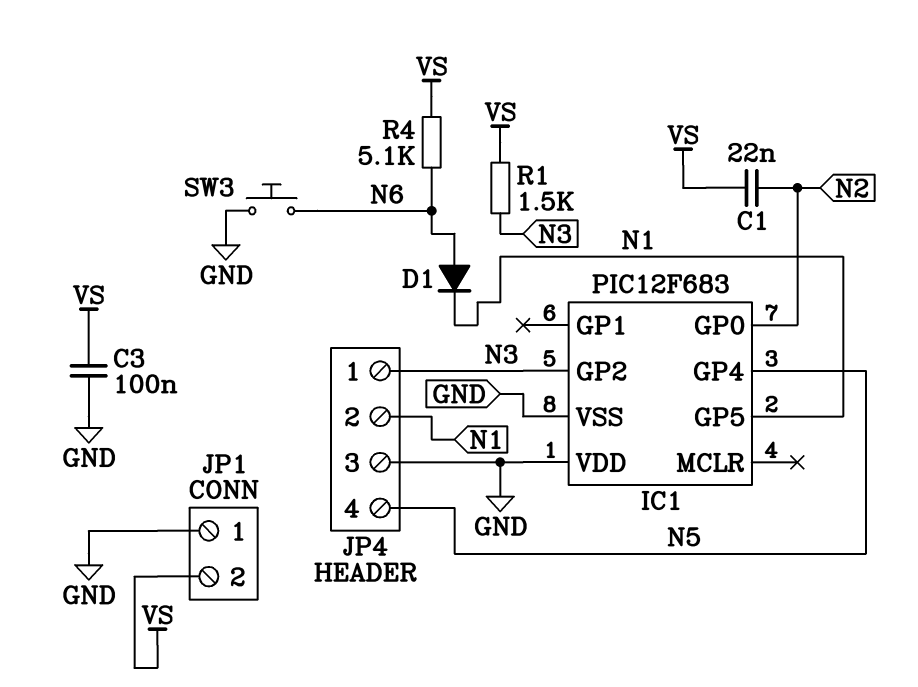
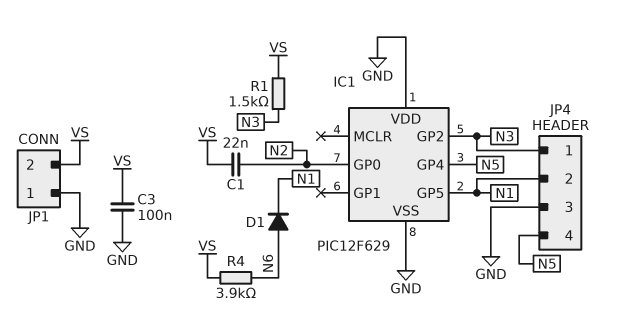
IC1: PIC12F683 -> PIC12F629
R4: 5.1k (N6, VS) -> 3.9k (N6, VS)
SW3: button (GND, N6) -> none

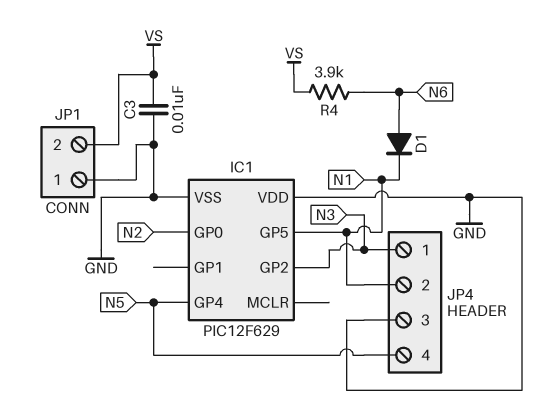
C1: 22nF (N2, VS) -> none
C3: 100nF (GND, VS) -> 10nF (GND, VS)
R1: 1.5k (N3, VS) -> none

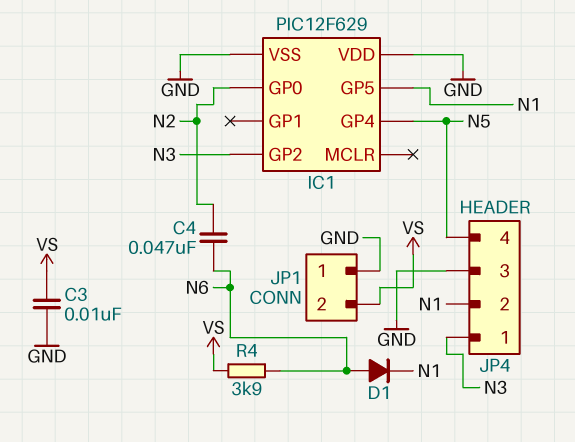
C4: none -> 47nF (N2, N6)

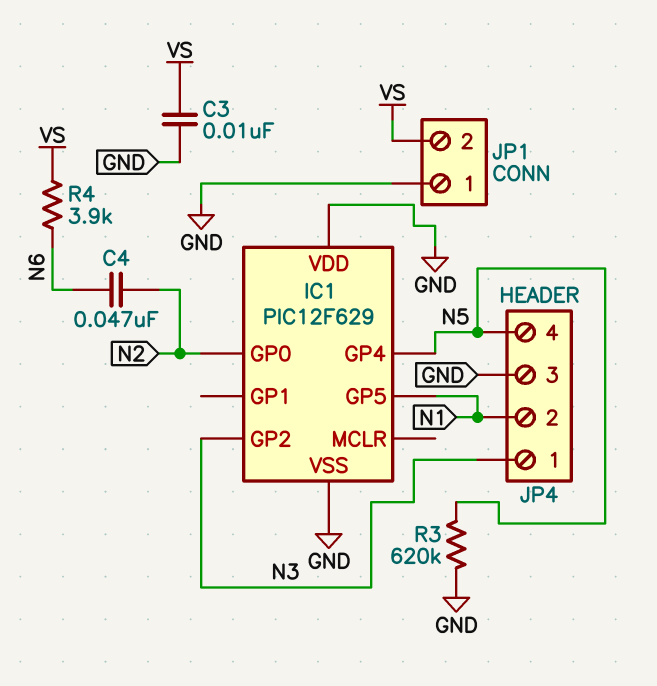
D1: diode (A N6, K N1) -> none
R3: none -> 620k (GND, N5)

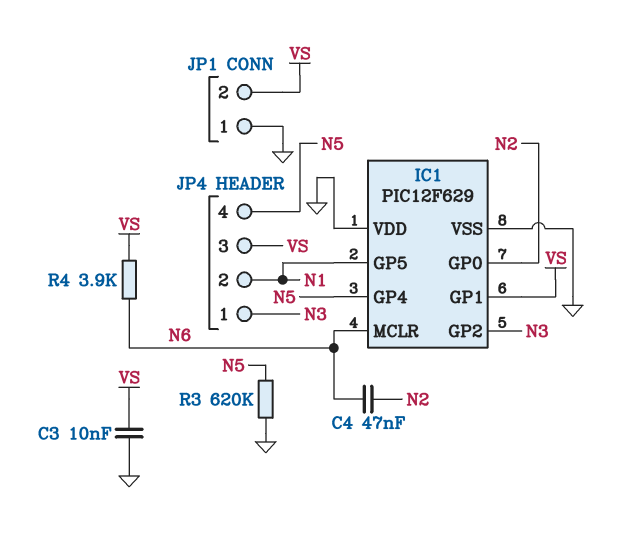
IC1 pin GP1: none -> VS
IC1 pin MCLR: none -> N6
JP4 pin 3: GND -> VS

